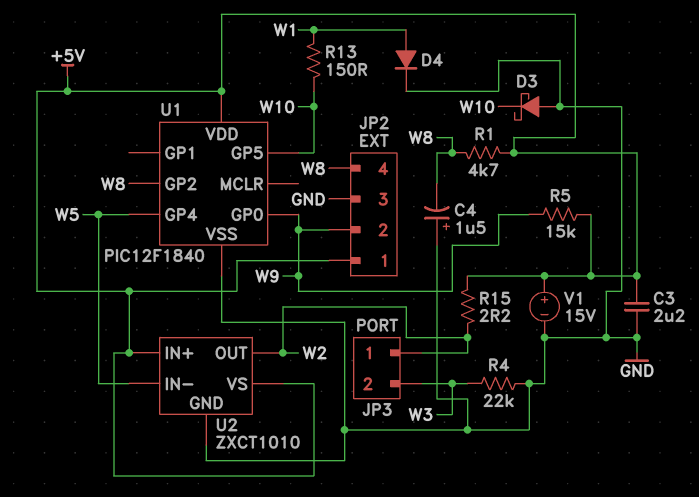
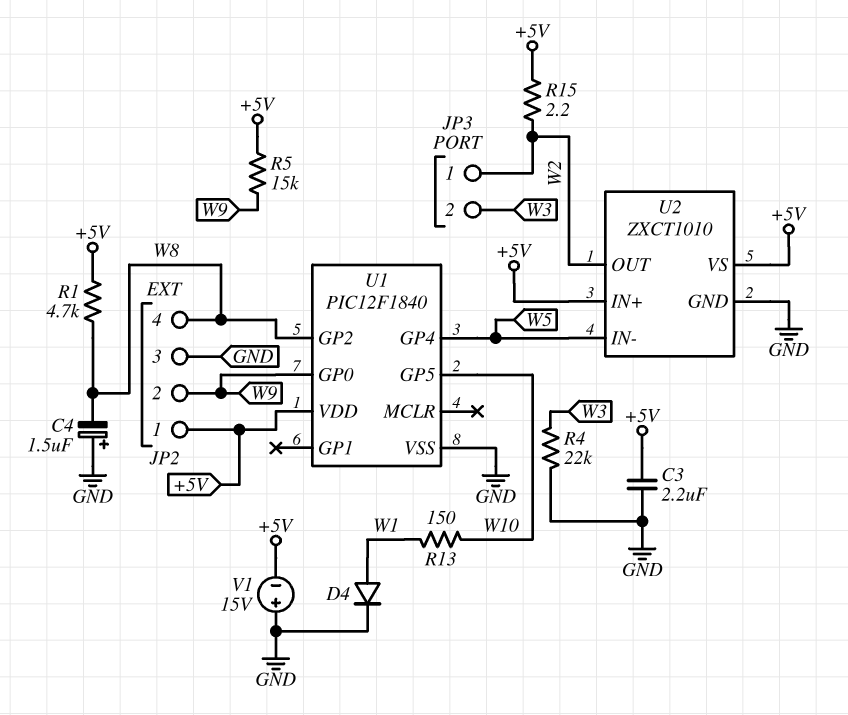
D3: schottky (A GND, K W10) -> none
V1: 15V (plus +5V, minus GND) -> 15V (plus GND, minus +5V)

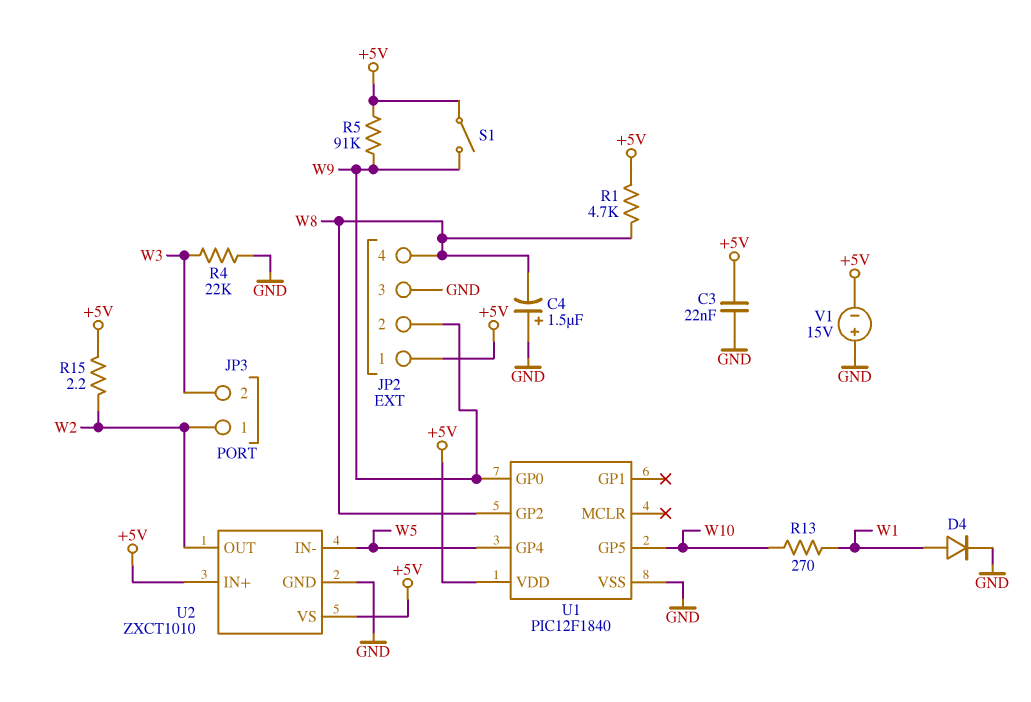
C3: 2.2uF (+5V, GND) -> 22nF (+5V, GND)
R5: 15k (+5V, W9) -> 91k (+5V, W9)
R13: 150 (W1, W10) -> 270 (W1, W10)
S1: none -> switch (+5V, W9)

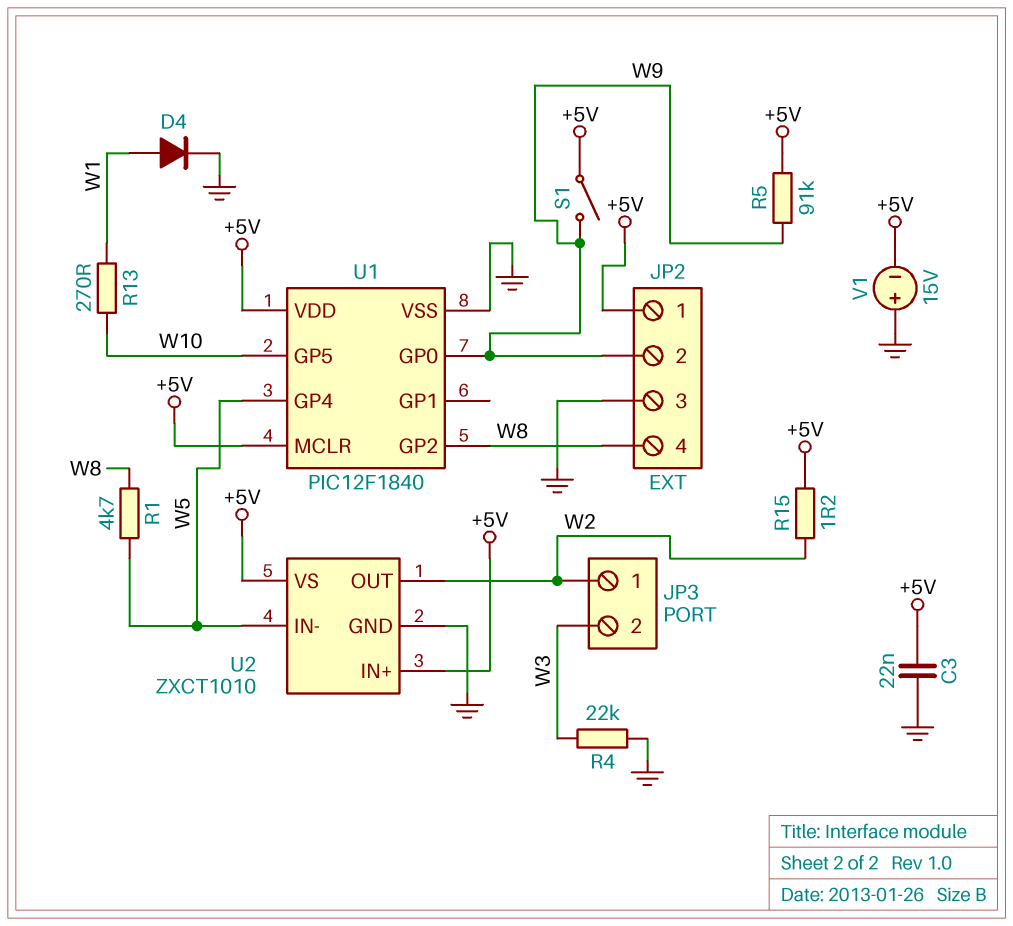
C4: 1.5uF (plus GND, minus W8) -> none
R1: 4.7k (+5V, W8) -> 4.7k (W5, W8)
R15: 2.2 (+5V, W2) -> 1.2 (+5V, W2)
U1 pin MCLR: none -> +5V

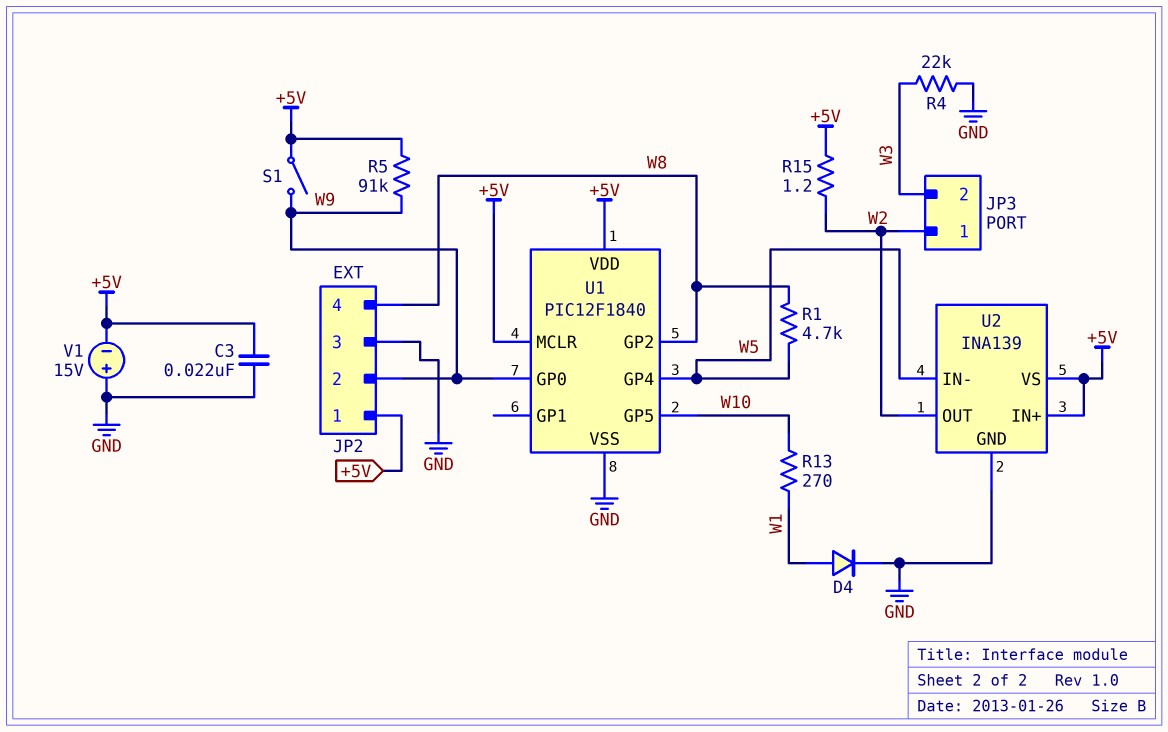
U2: ZXCT1010 -> INA139

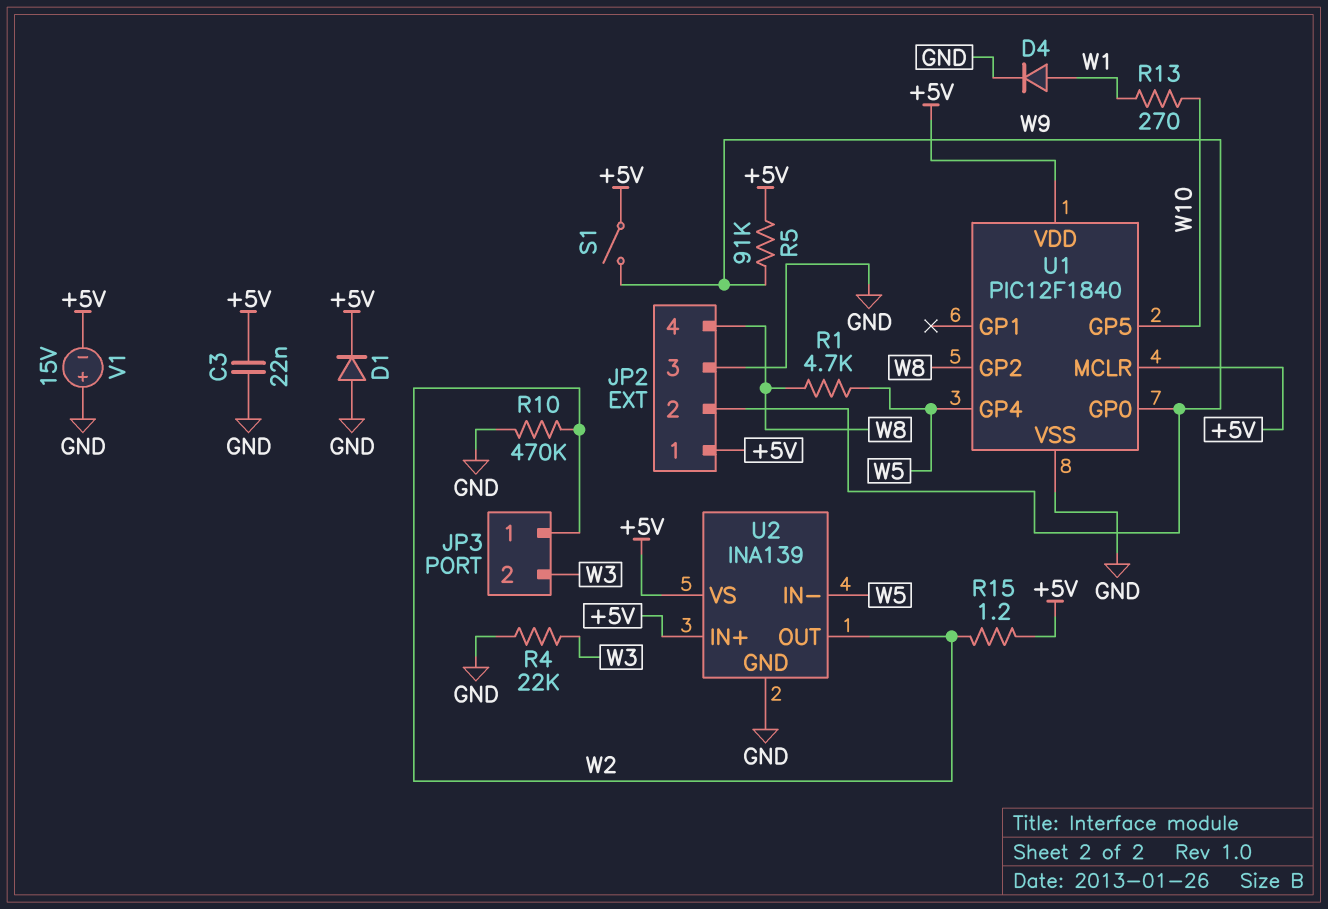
D1: none -> diode (A GND, K +5V)
R10: none -> 470k (GND, W2)

